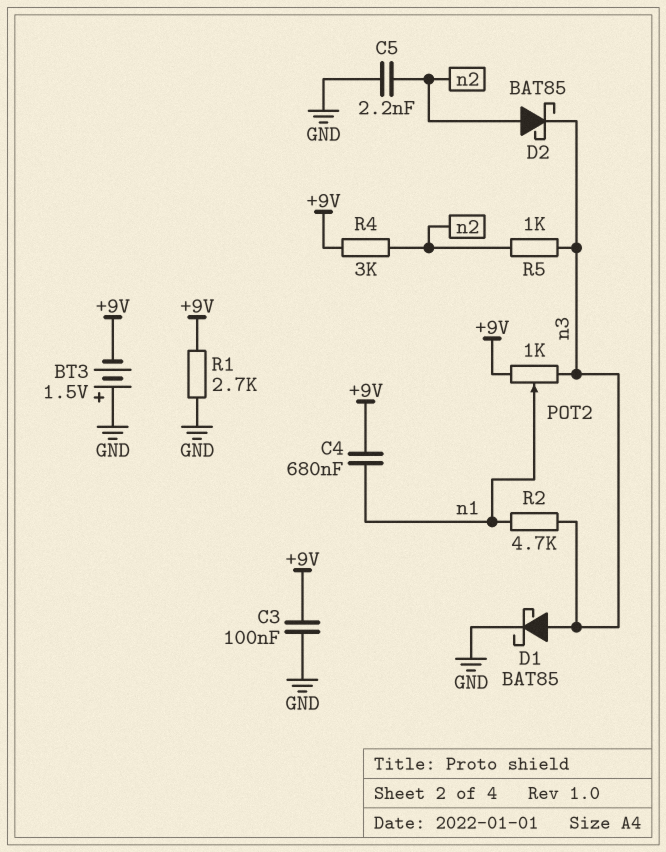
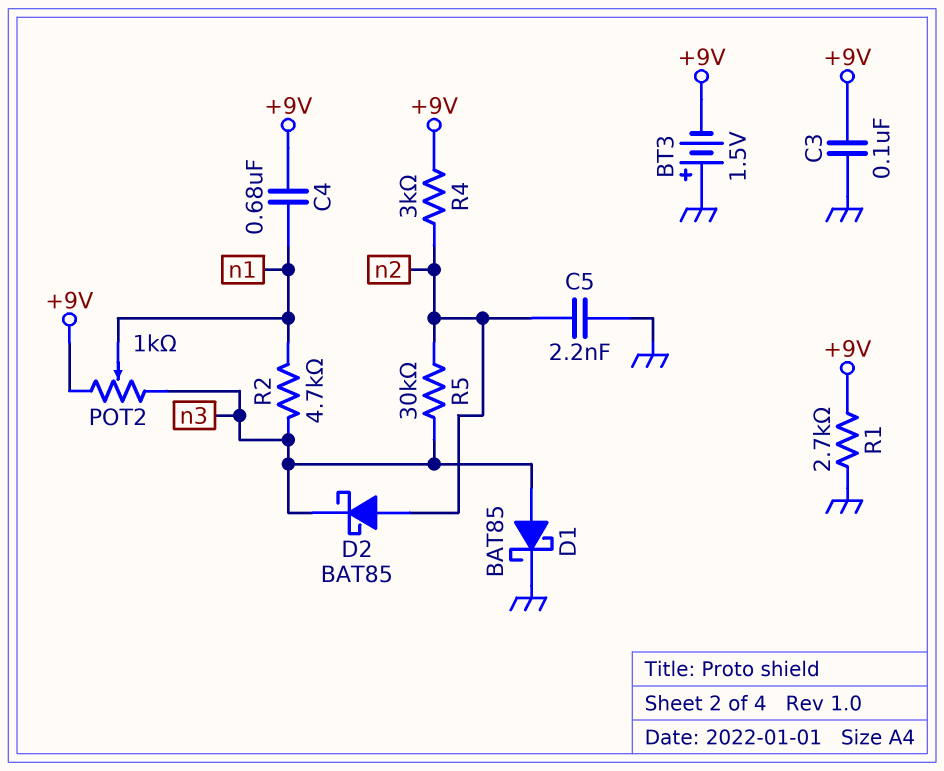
R5: 1k (n2, n3) -> 30k (n2, n3)

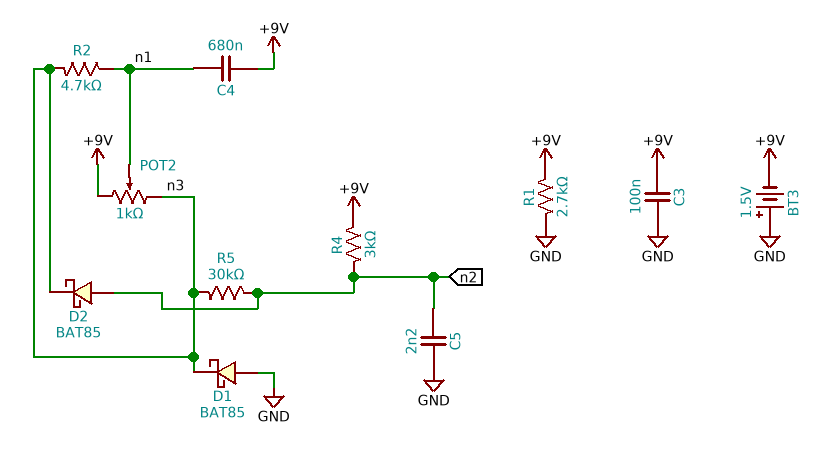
D1: schottky BAT85 (A n3, K GND) -> schottky BAT85 (A GND, K n3)

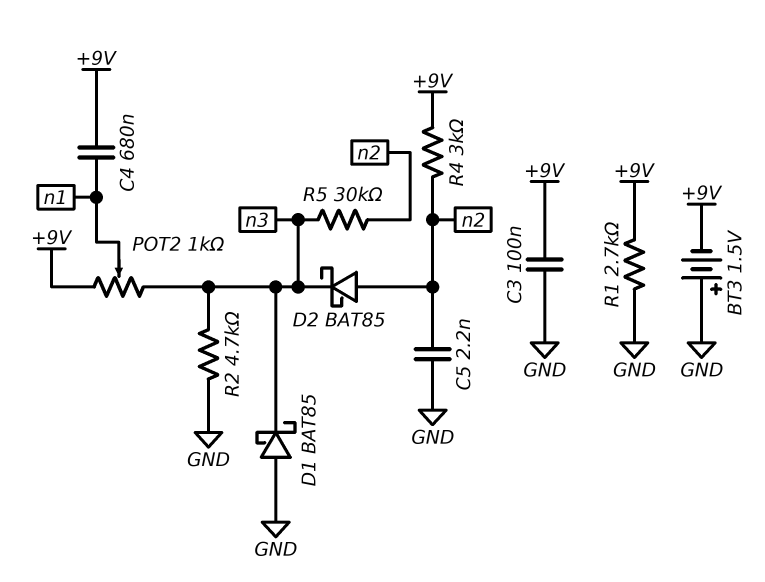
R2: 4.7k (n1, n3) -> 4.7k (GND, n3)

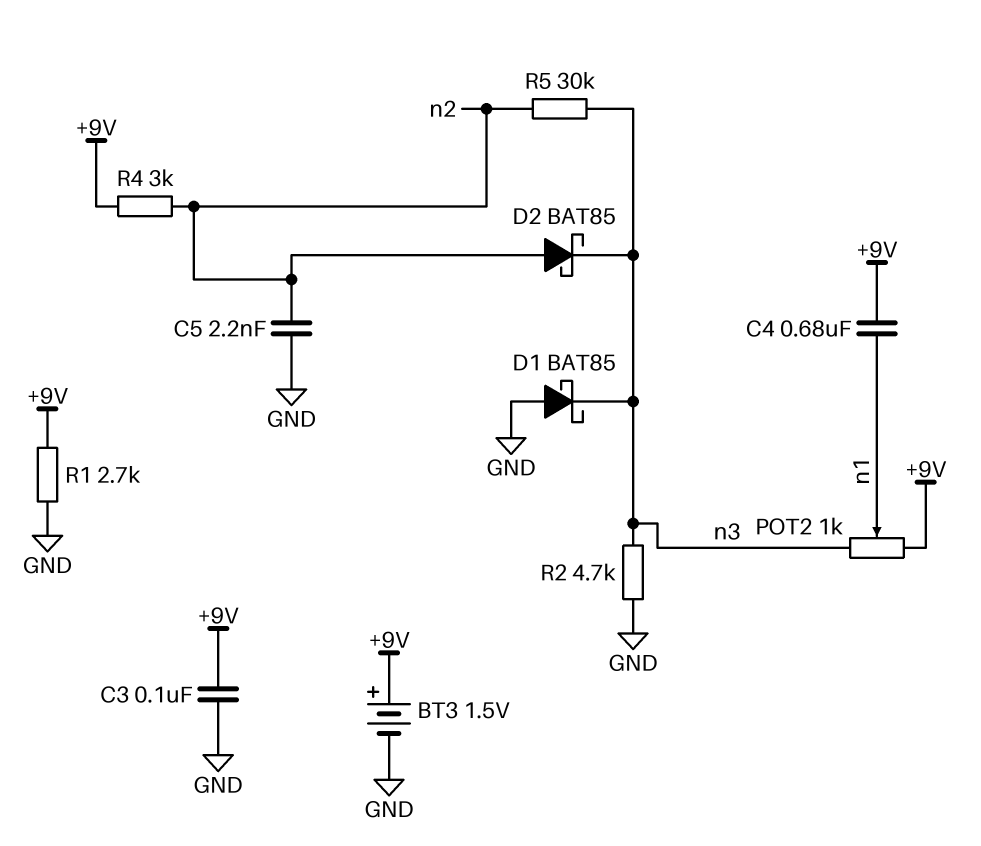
BT3: 1.5V (plus GND, minus +9V) -> 1.5V (plus +9V, minus GND)

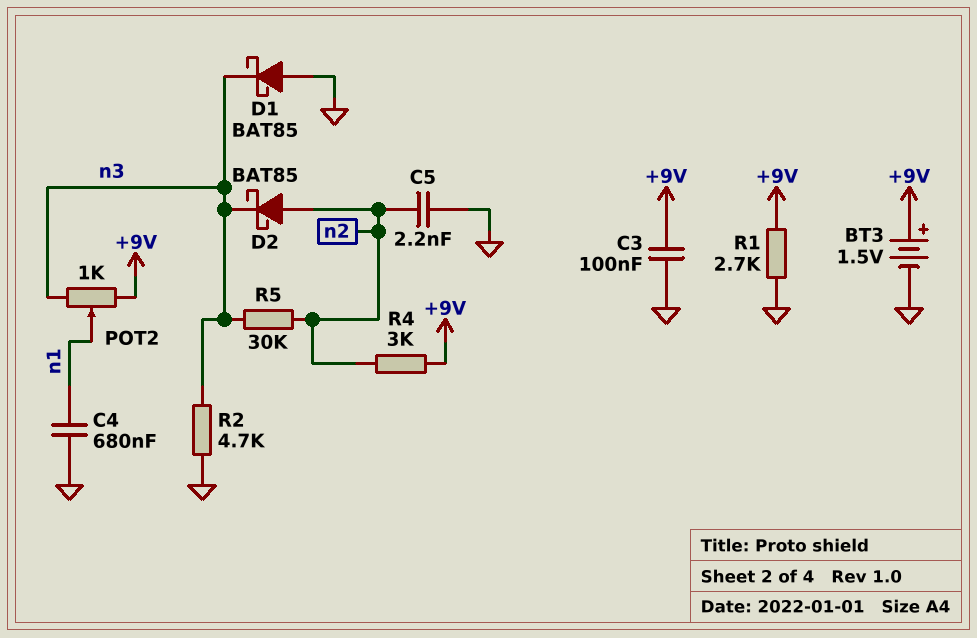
C4: 680nF (+9V, n1) -> 680nF (GND, n1)

